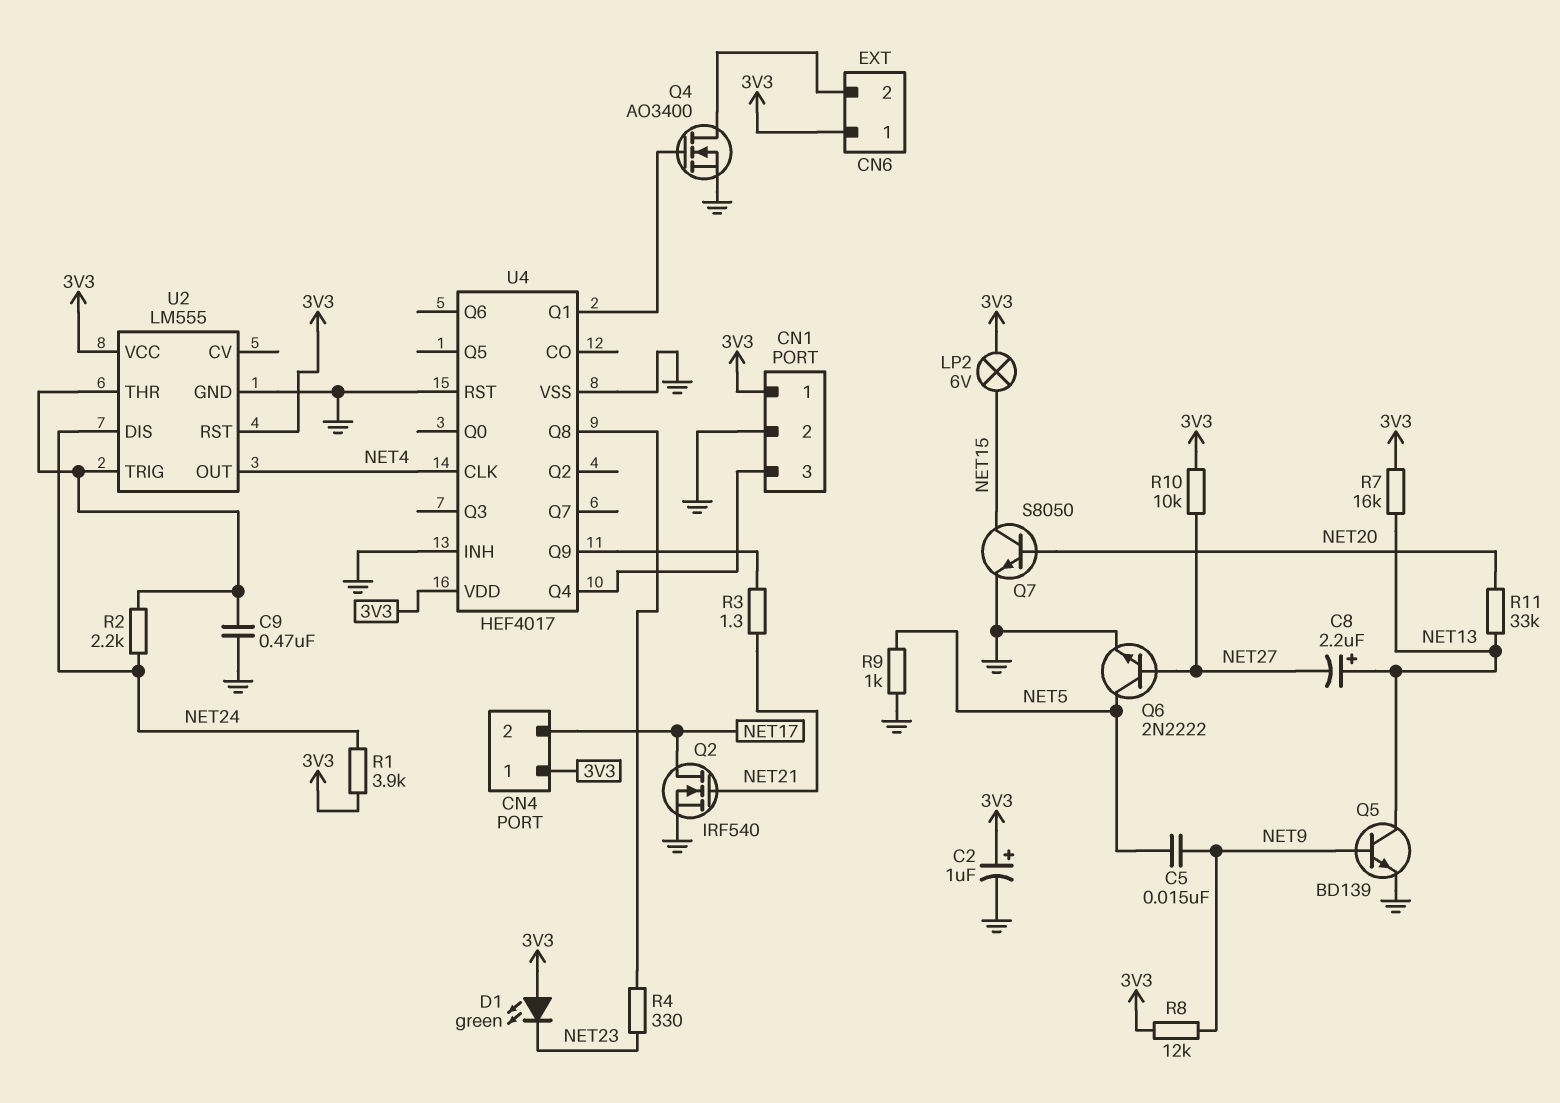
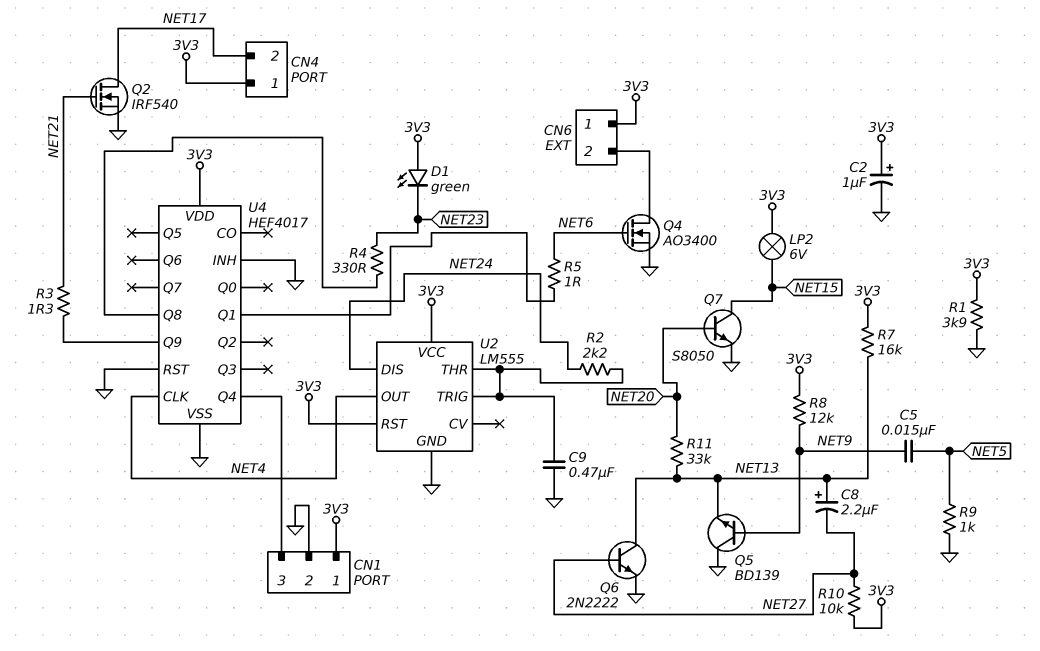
Q4: NMOS AO3400 (G U4/Q1, D CN6/2, S GND) -> NMOS AO3400 (G NET6, D CN6/2, S GND)
Q5: NPN BD139 (B NET9, C NET13, E GND) -> NPN BD139 (B NET9, C GND, E NET13)
Q6: NPN 2N2222 (B NET27, C NET5, E GND) -> NPN 2N2222 (B NET27, C NET13, E GND)
R1: 3.9k (3V3, NET24) -> 3.9k (3V3, GND)
R5: none -> 1 (NET6, U4/Q1)

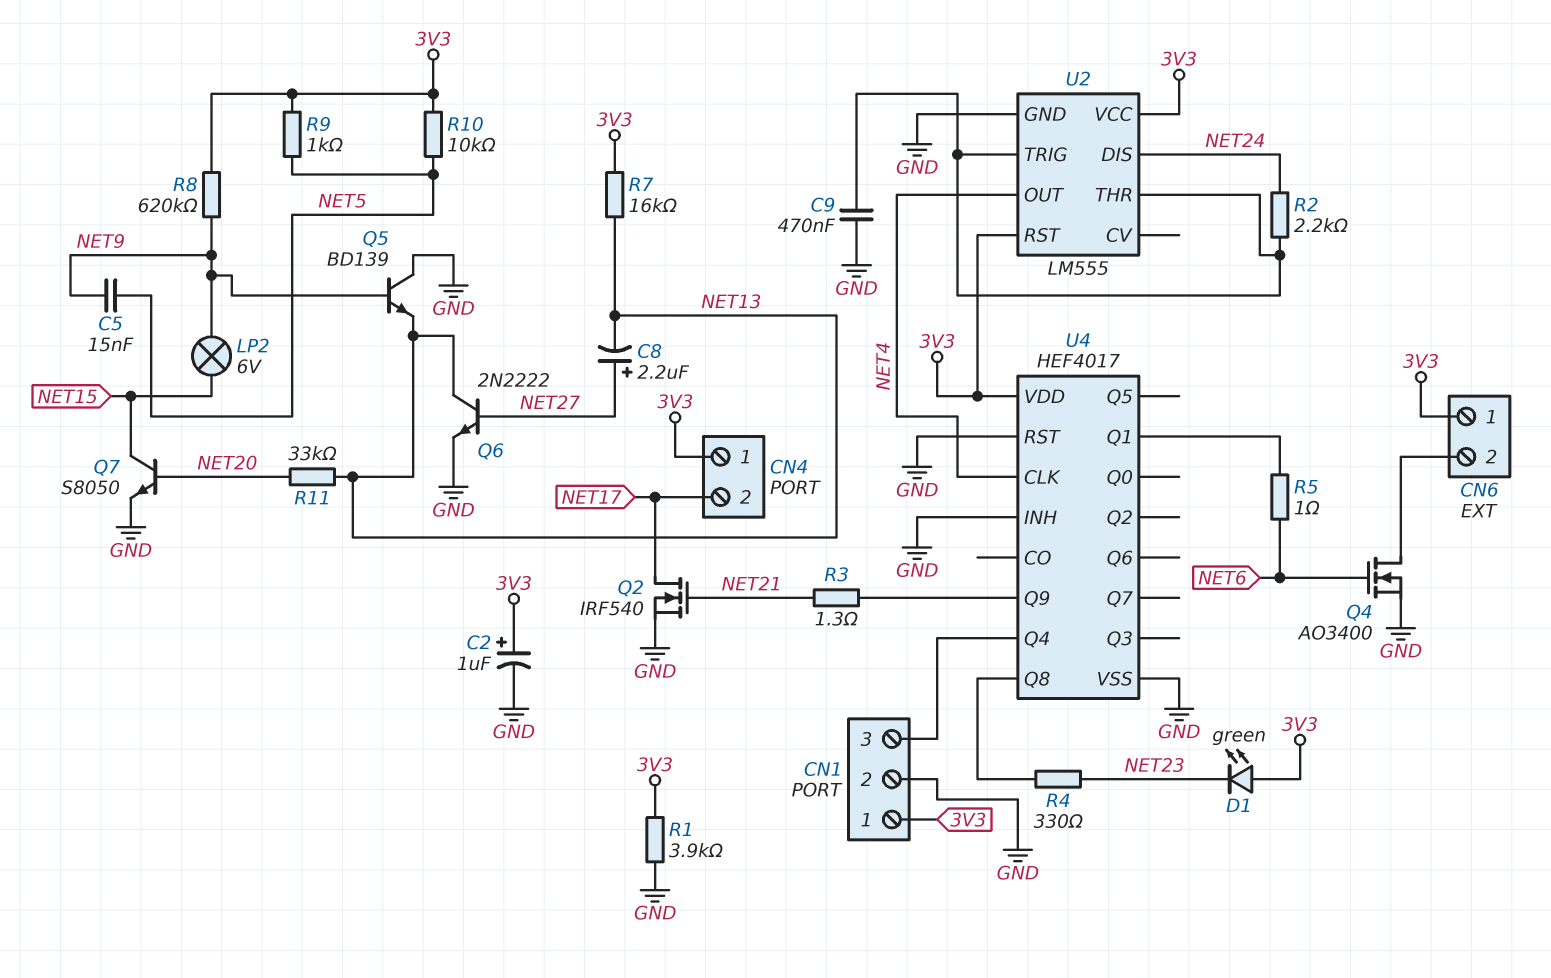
C8: 2.2uF (plus NET13, minus NET27) -> 2.2uF (plus NET27, minus NET13)
LP2: lamp 6V (3V3, NET15) -> lamp 6V (NET9, NET15)
R8: 12k (3V3, NET9) -> 620k (3V3, NET9)
R9: 1k (GND, NET5) -> 1k (3V3, NET5)
R10: 10k (3V3, NET27) -> 10k (3V3, NET5)

